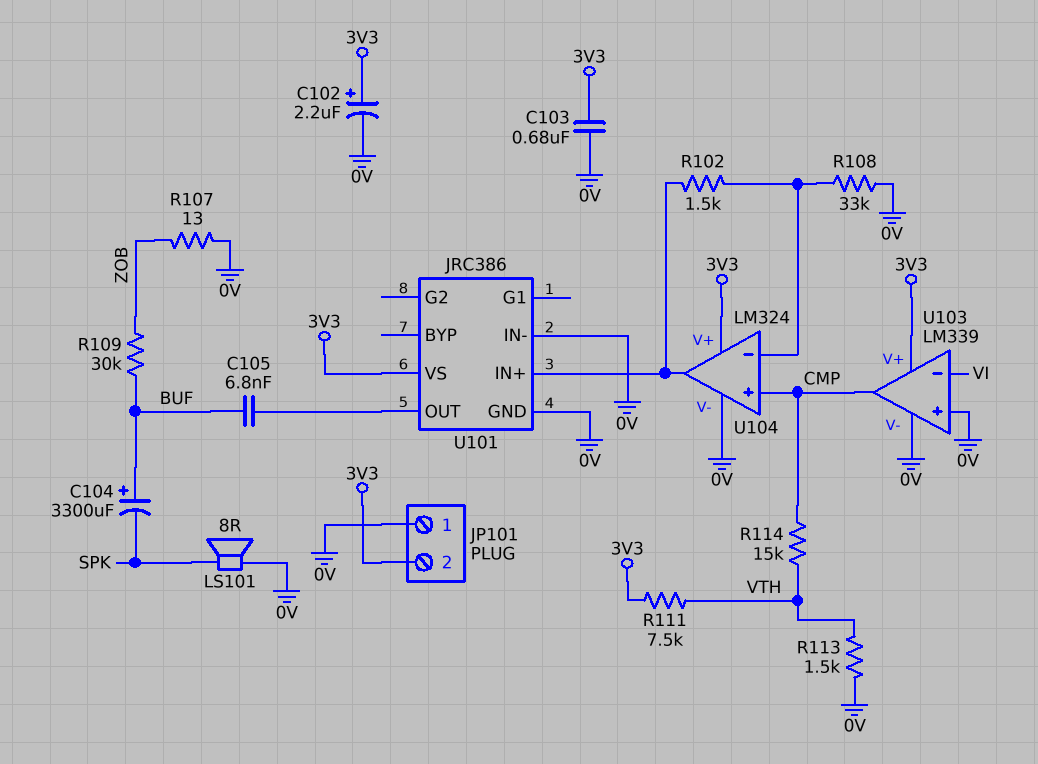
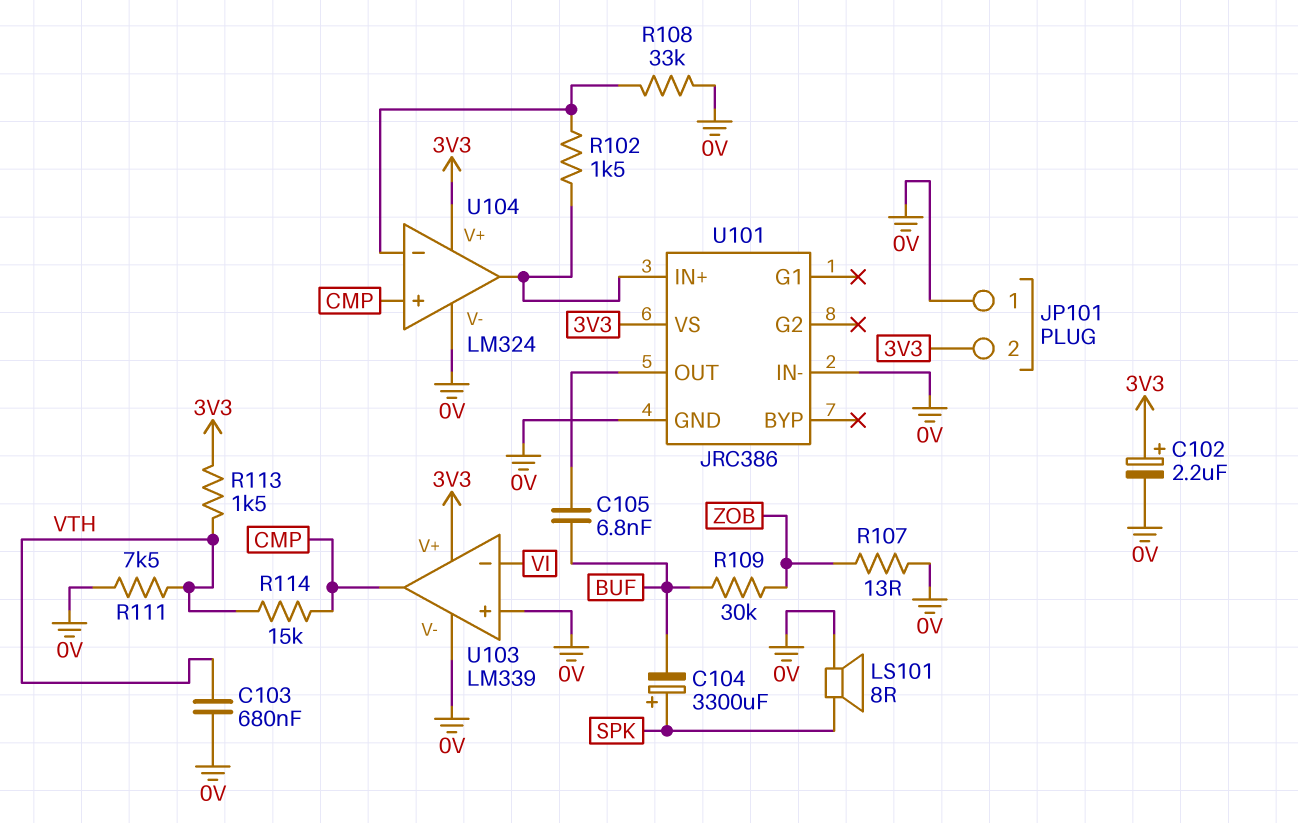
C103: 680nF (0V, 3V3) -> 680nF (0V, VTH)
C104: 3300uF (plus BUF, minus SPK) -> 3300uF (plus SPK, minus BUF)
R111: 7.5k (3V3, VTH) -> 7.5k (0V, VTH)
R113: 1.5k (0V, VTH) -> 1.5k (3V3, VTH)

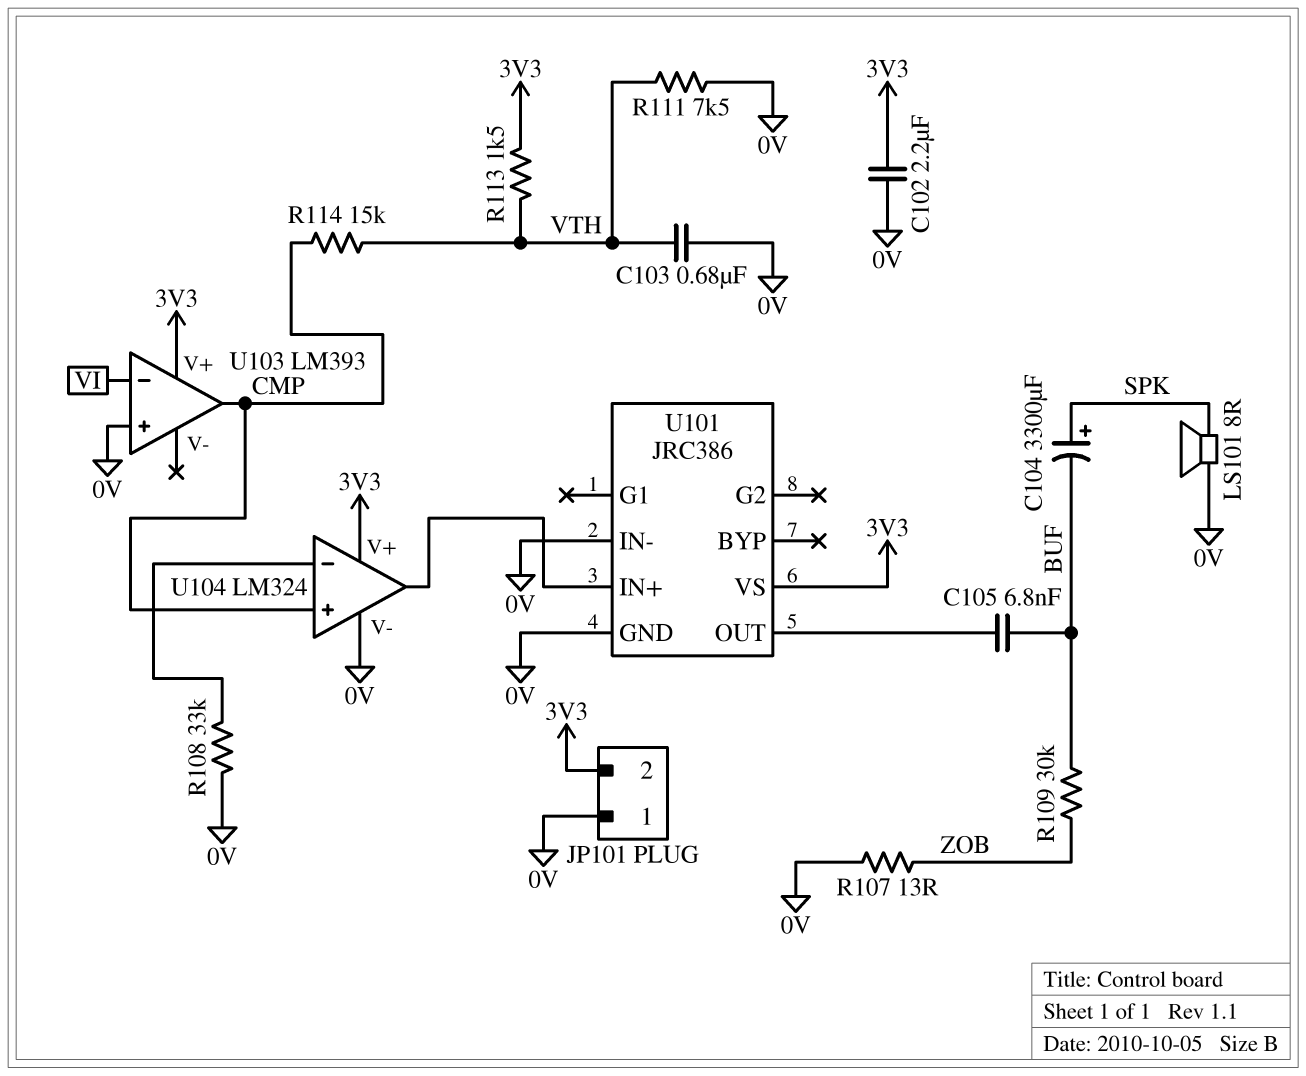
C102: 2.2uF (plus 3V3, minus 0V) -> 2.2uF (0V, 3V3)
R102: 1.5k (U101/IN+, U104/in-) -> none
U103: LM339 -> LM393
U103 pin V-: 0V -> none

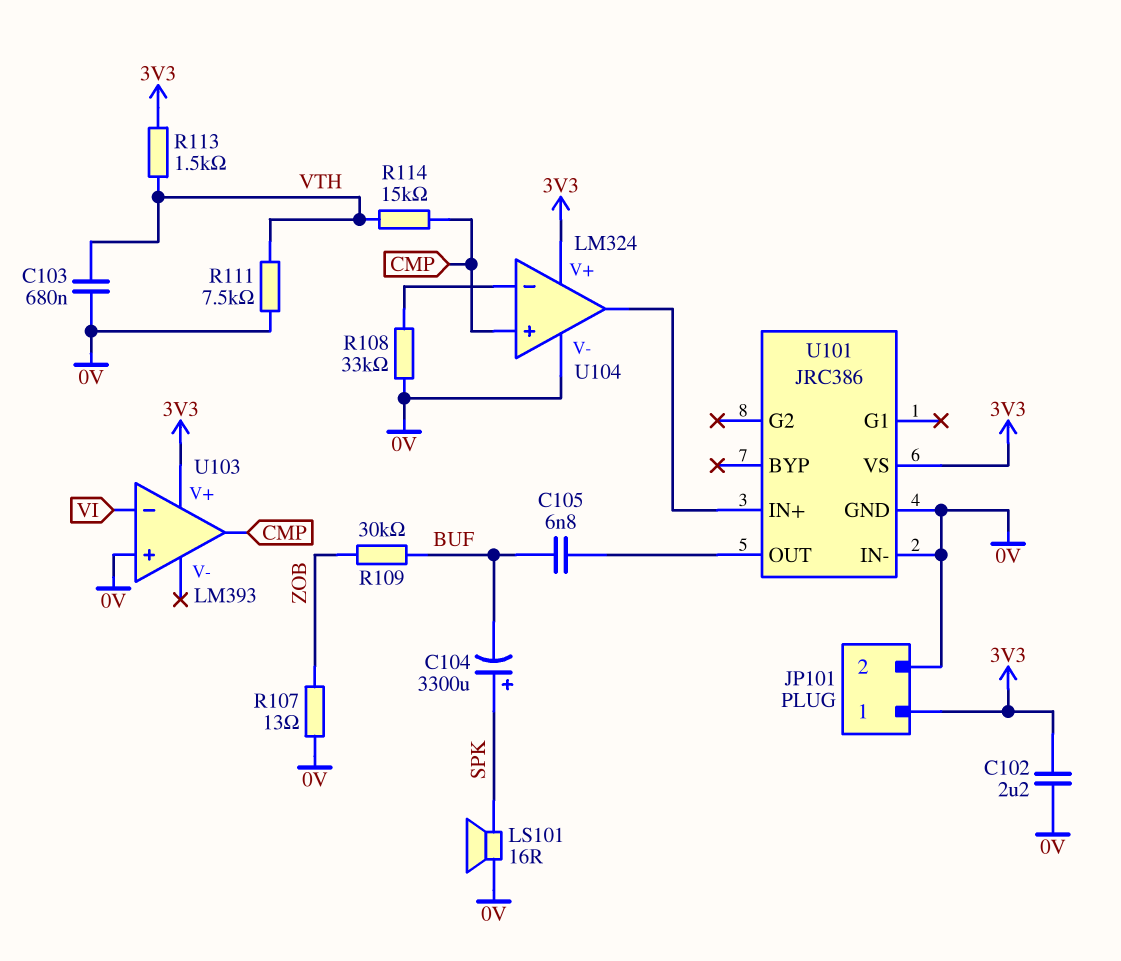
JP101 pin 1: 0V -> 3V3
JP101 pin 2: 3V3 -> 0V
LS101: speaker 8R (0V, SPK) -> speaker 16R (0V, SPK)

